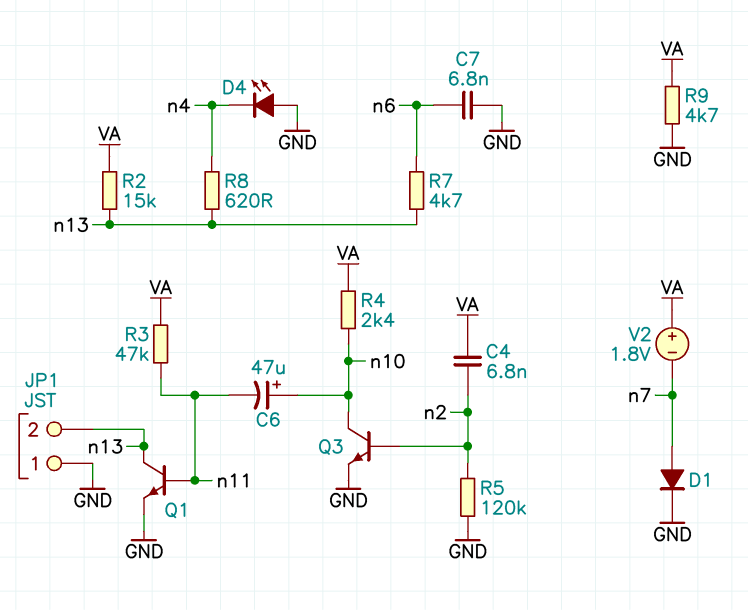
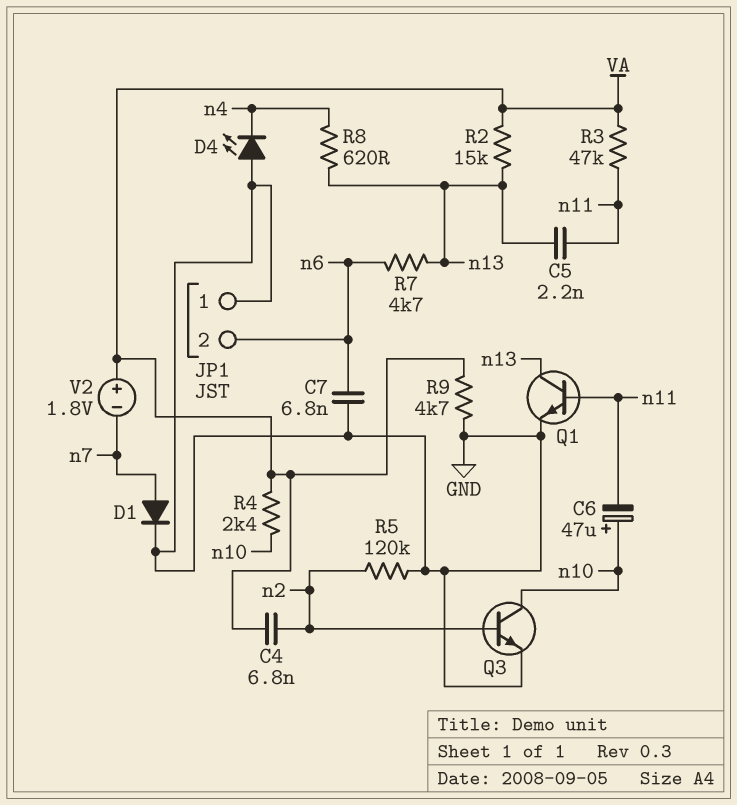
C5: none -> 2.2nF (n11, n13)
JP1 pin 2: n13 -> n6

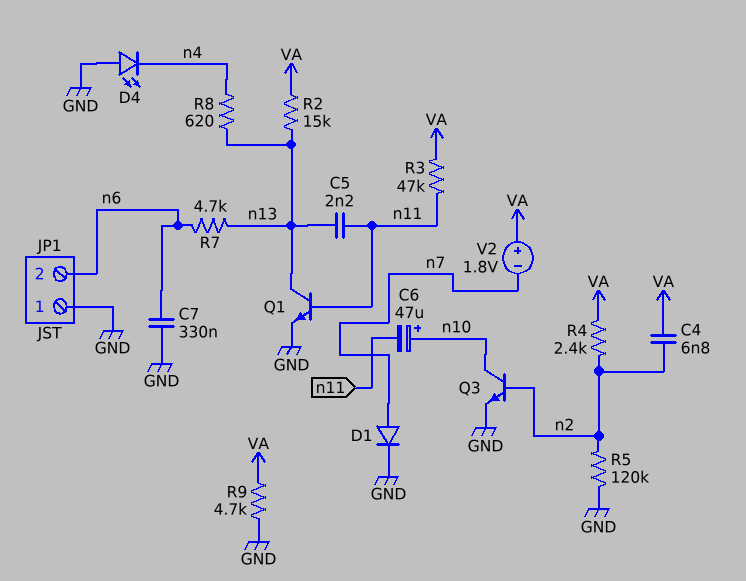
C7: 6.8nF (GND, n6) -> 330nF (GND, n6)
R4: 2.4k (VA, n10) -> 2.4k (VA, n2)

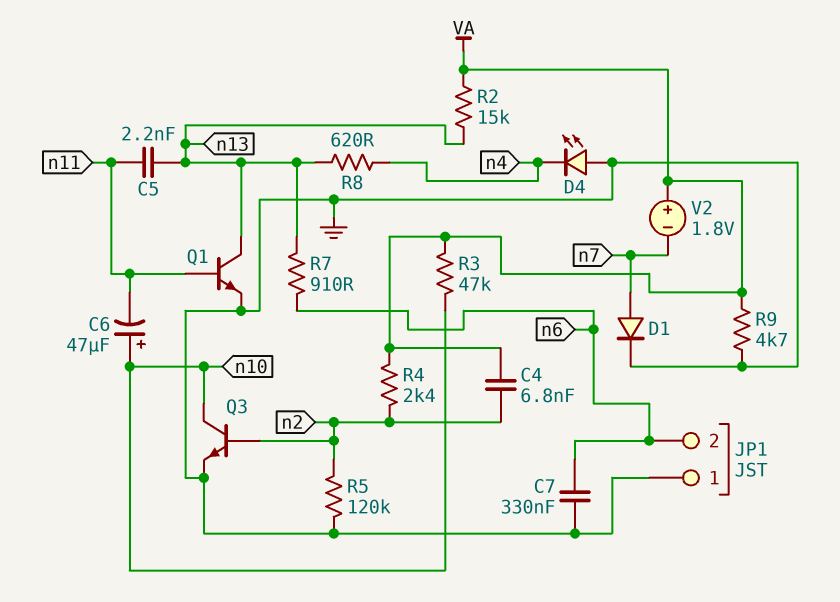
R3: 47k (VA, n11) -> 47k (VA, n10)
R7: 4.7k (n6, n13) -> 910 (n6, n13)

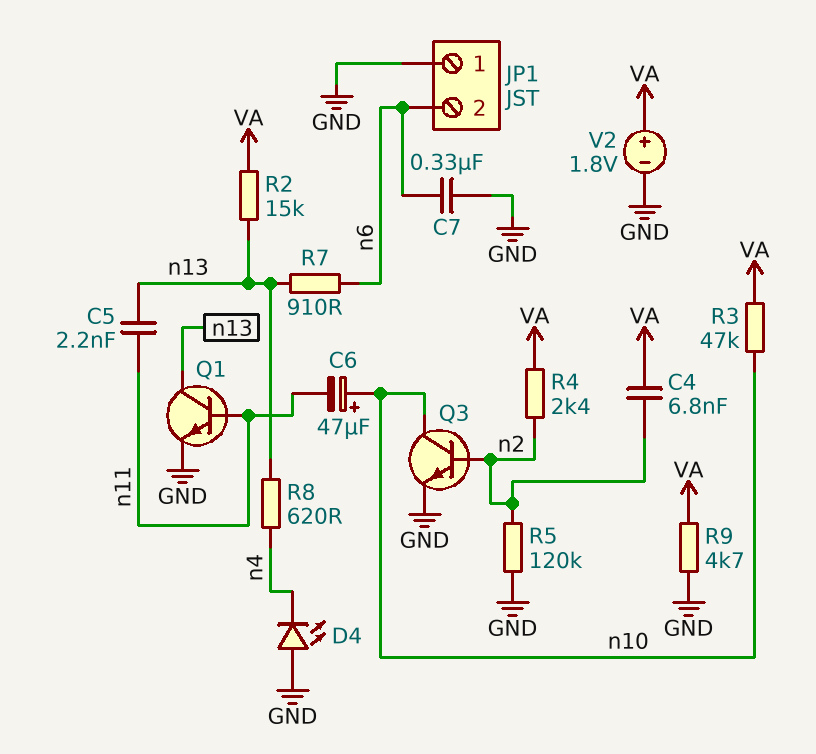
D1: diode (A n7, K GND) -> none
V2: 1.8V (plus VA, minus n7) -> 1.8V (plus VA, minus GND)

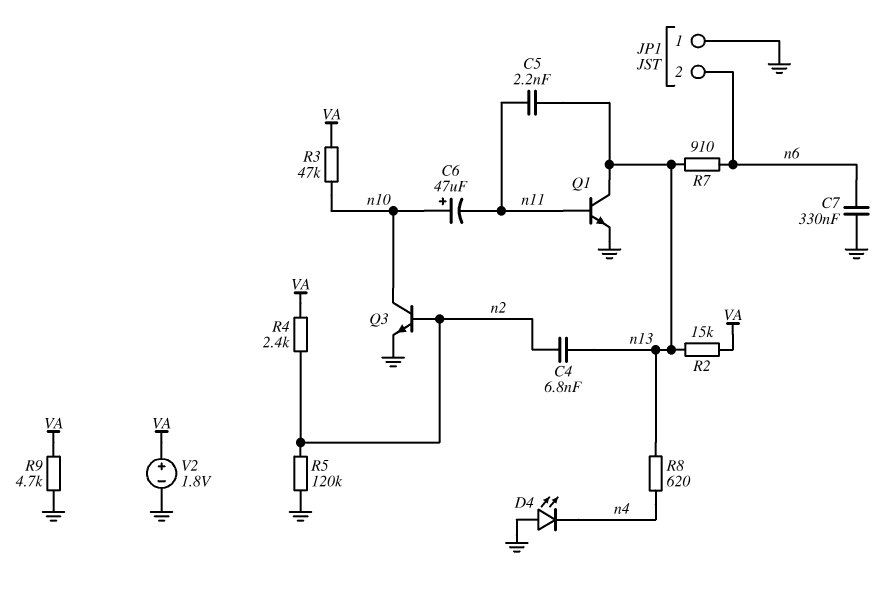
C4: 6.8nF (VA, n2) -> 6.8nF (n2, n13)

